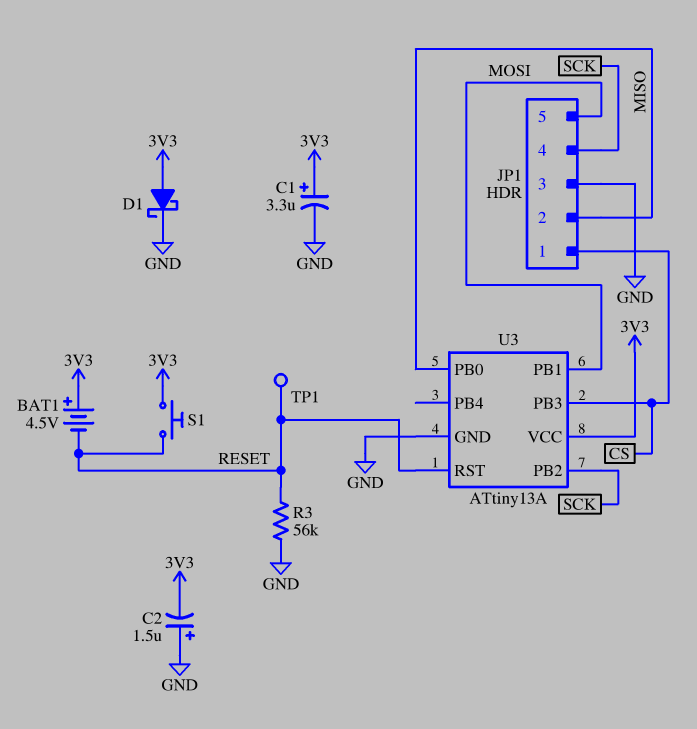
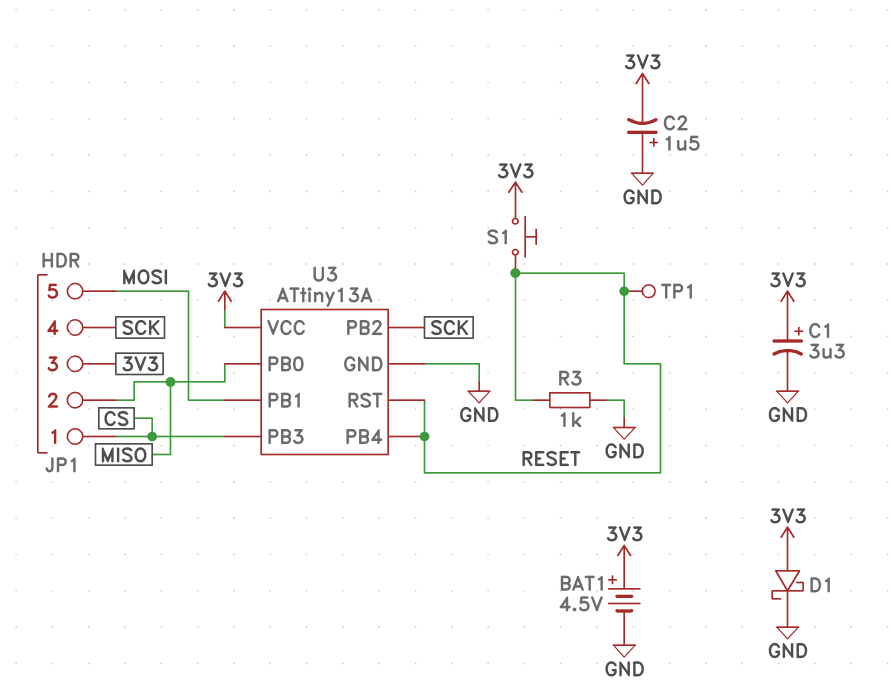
BAT1: 4.5V (plus 3V3, minus RESET) -> 4.5V (plus 3V3, minus GND)
JP1 pin 3: GND -> 3V3
R3: 56k (GND, RESET) -> 1k (GND, RESET)
U3 pin PB4: none -> RESET

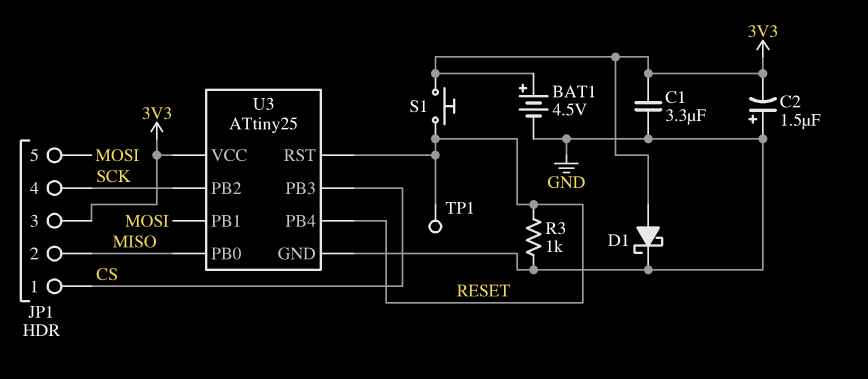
C1: 3.3uF (plus 3V3, minus GND) -> 3.3uF (3V3, GND)
U3: ATtiny13A -> ATtiny25

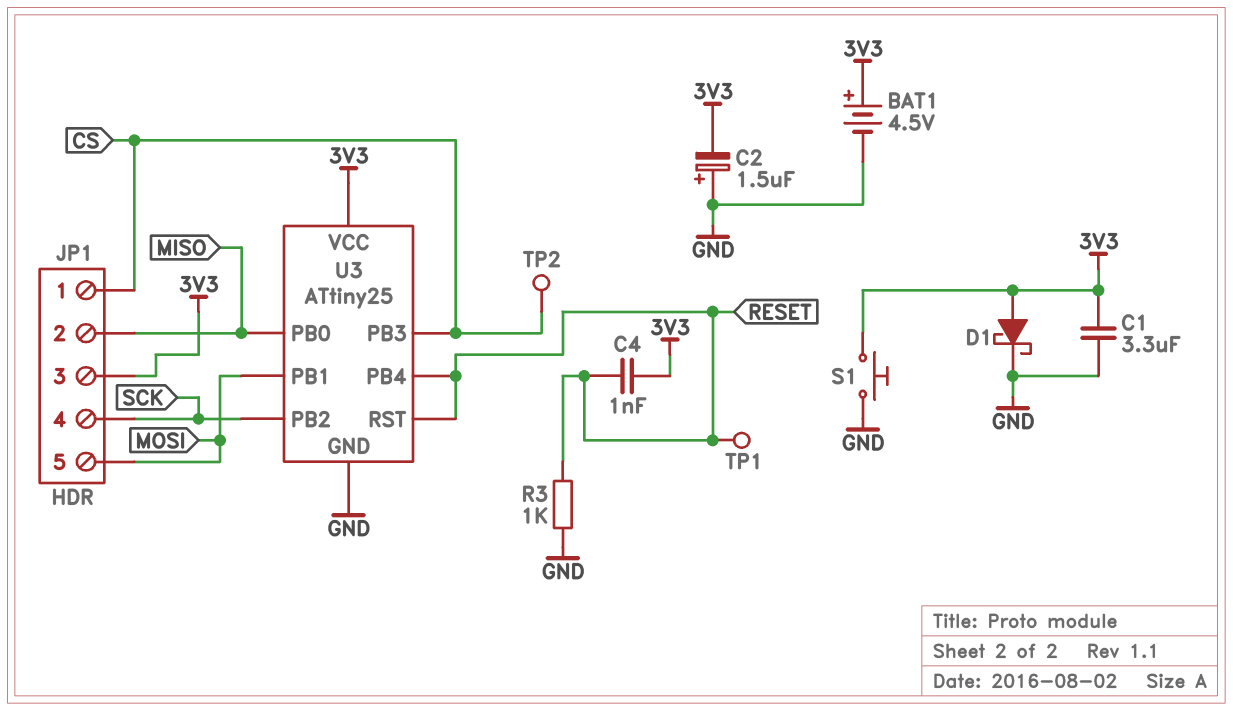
C4: none -> 1nF (3V3, RESET)
S1: button (3V3, RESET) -> button (3V3, GND)
TP2: none -> test point (CS)

